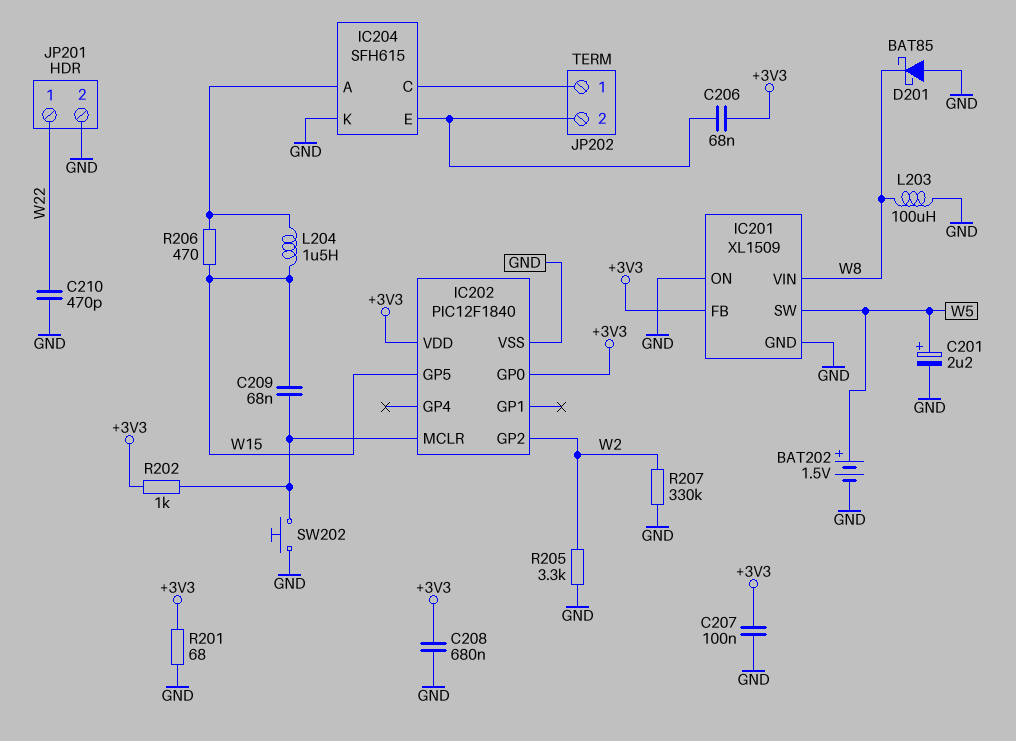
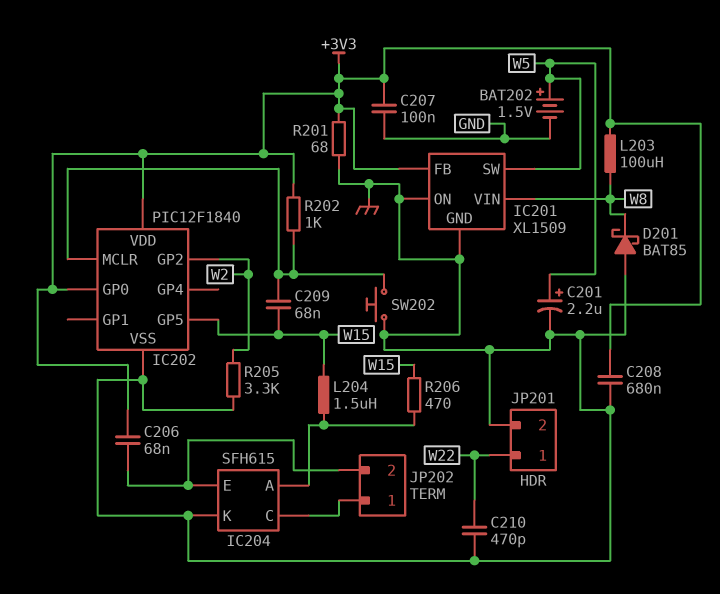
L203: 100uH (GND, W8) -> 100uH (+3V3, W8)
R207: 330k (GND, W2) -> none

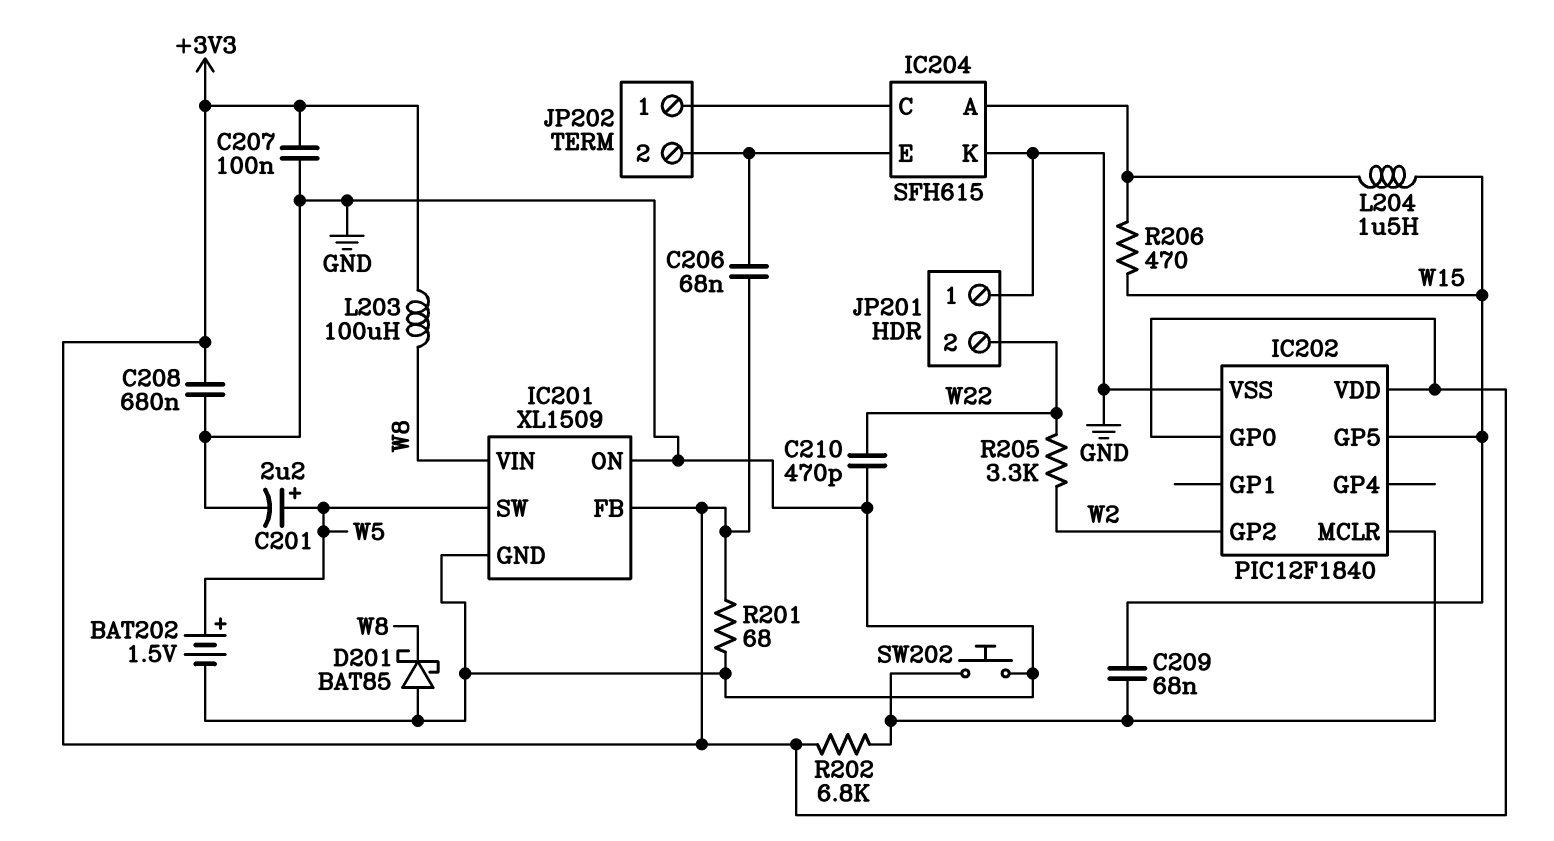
JP201 pin 1: W22 -> GND
JP201 pin 2: GND -> W22
R202: 1k (+3V3, IC202/MCLR) -> 6.8k (+3V3, IC202/MCLR)
R205: 3.3k (GND, W2) -> 3.3k (W2, W22)

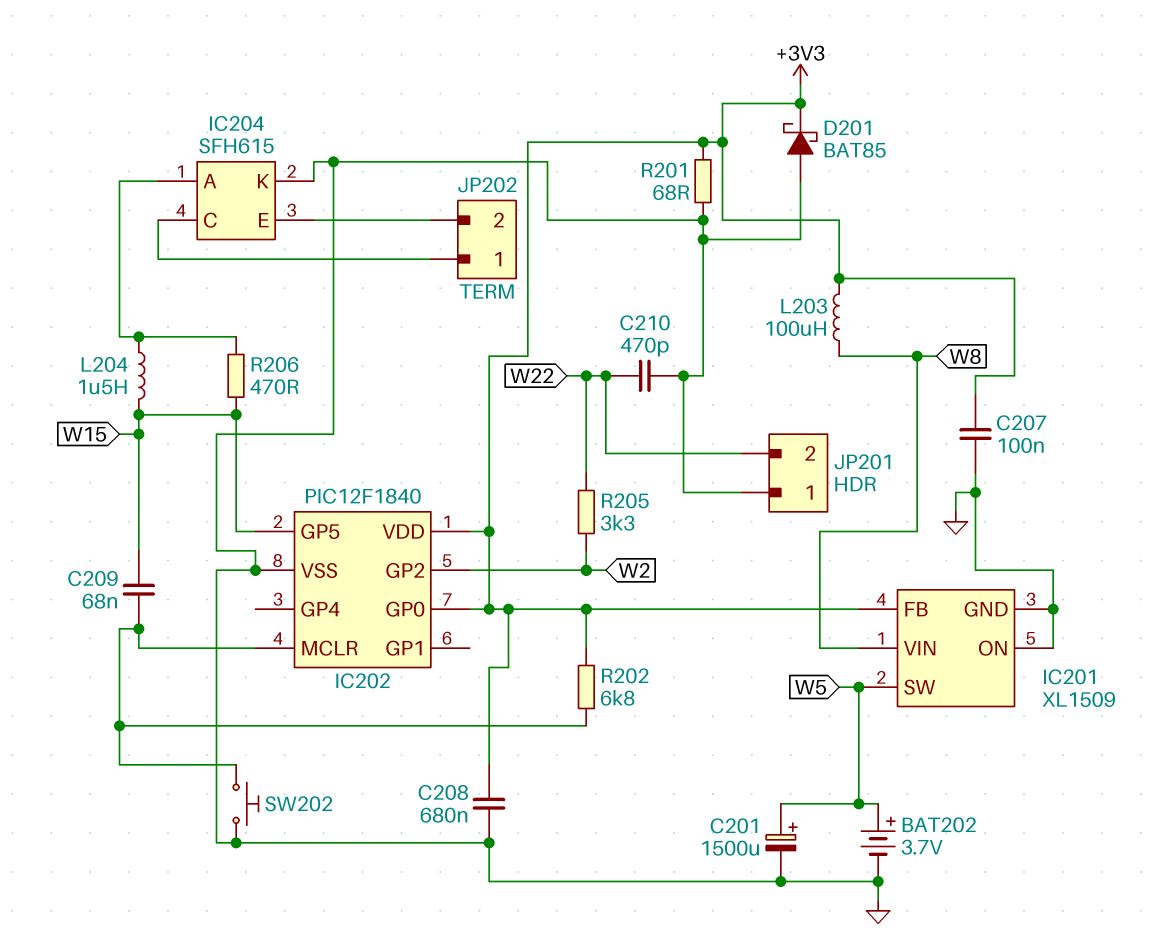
BAT202: 1.5V (plus W5, minus GND) -> 3.7V (plus W5, minus GND)
C201: 2.2uF (plus W5, minus GND) -> 1500uF (plus W5, minus GND)
C206: 68nF (+3V3, IC204/E) -> none
D201: schottky BAT85 (A GND, K W8) -> schottky BAT85 (A GND, K +3V3)

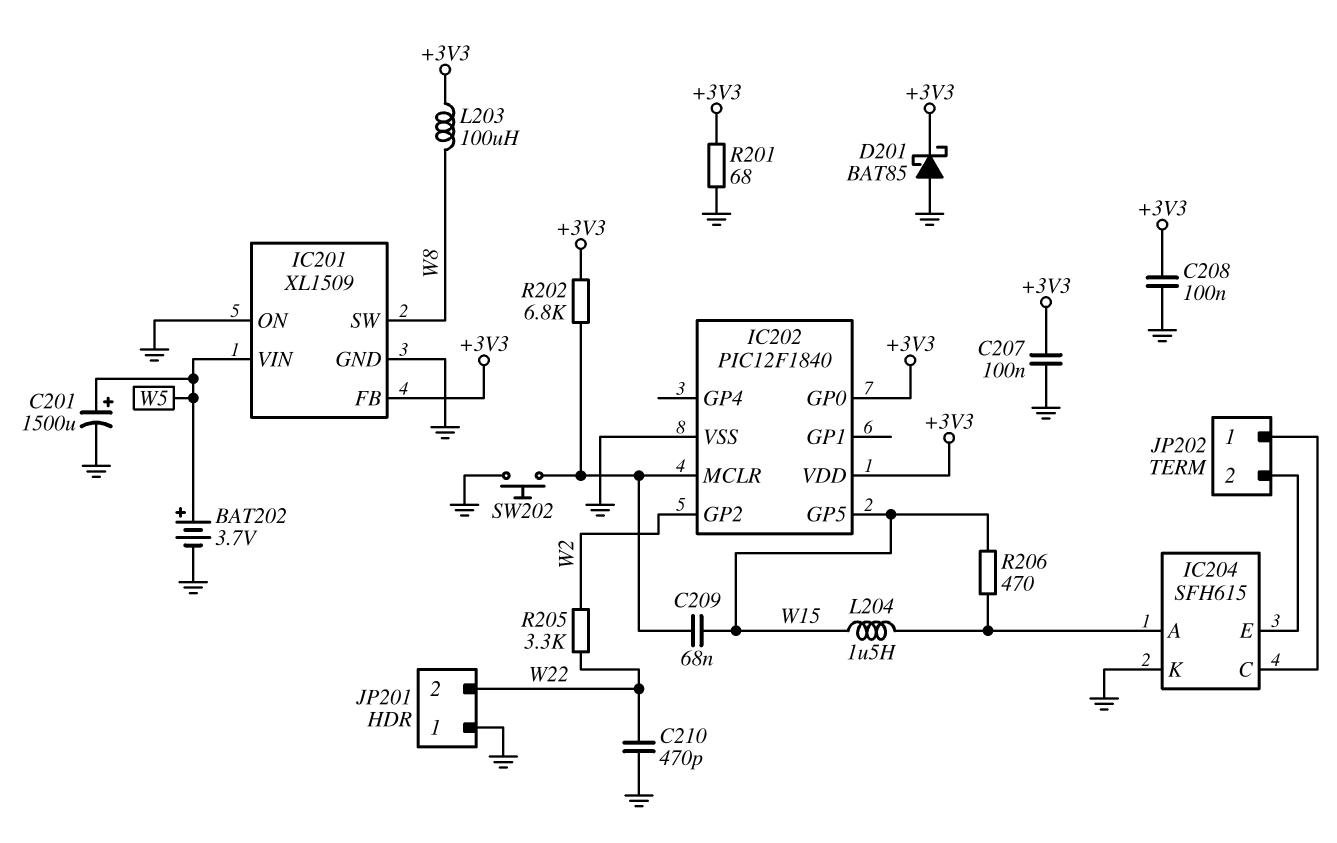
C208: 680nF (+3V3, GND) -> 100nF (+3V3, GND)
IC201 pin SW: W5 -> W8
IC201 pin VIN: W8 -> W5

